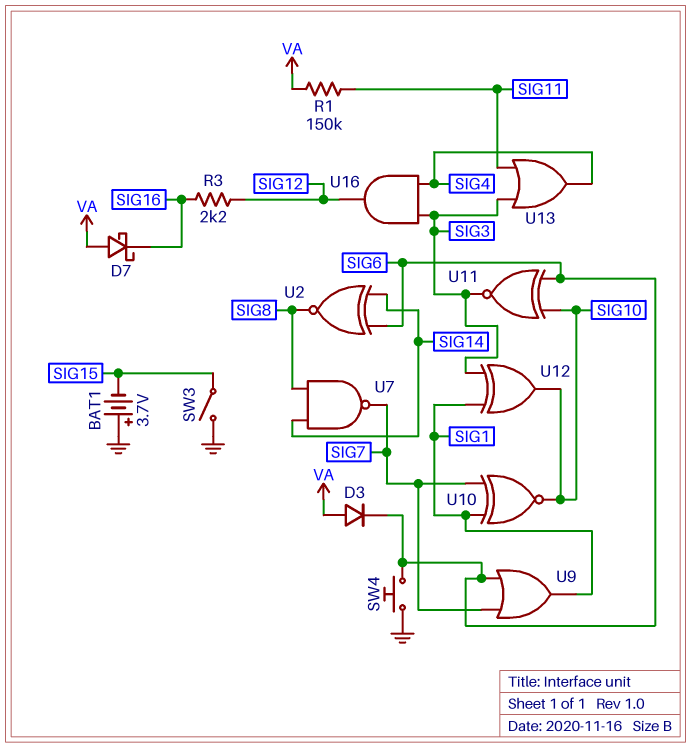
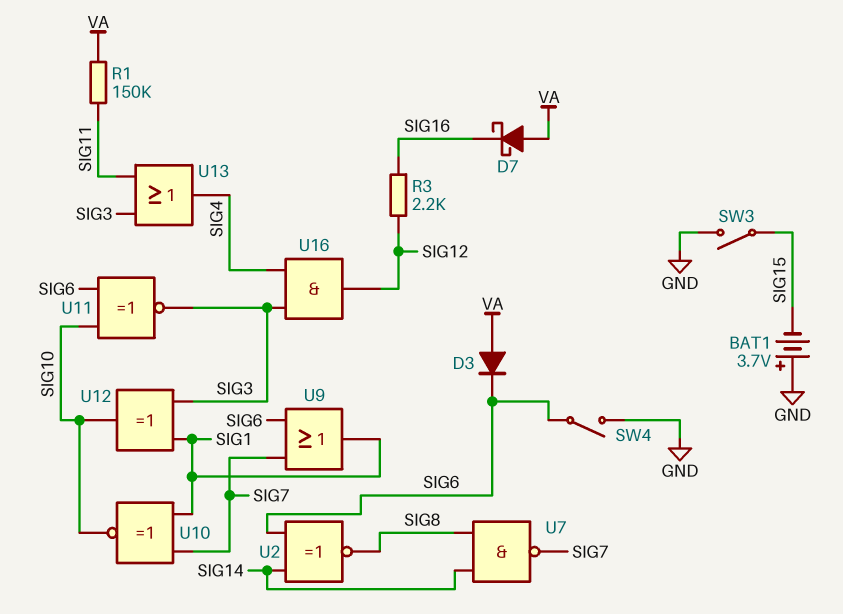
SW4: button (GND, SIG6) -> switch (GND, SIG6)

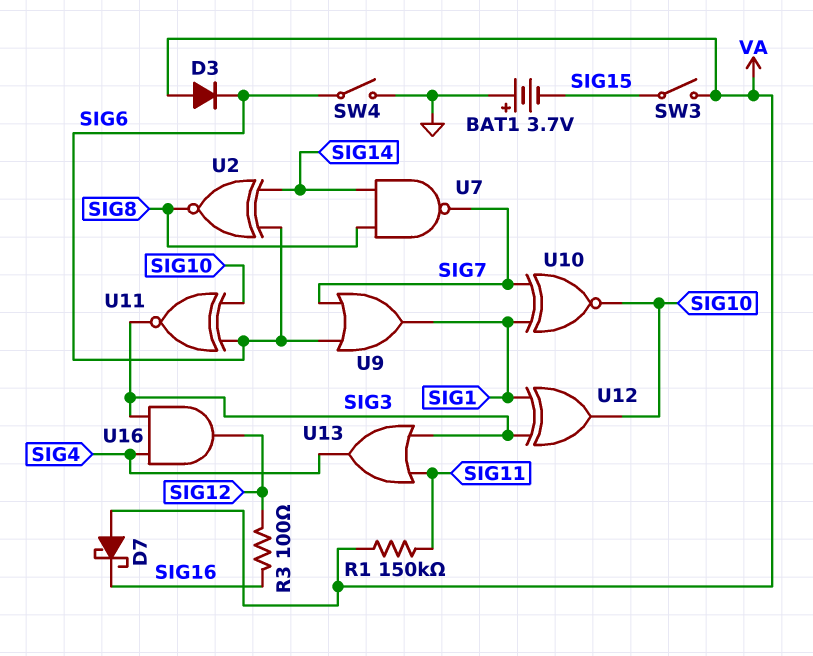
R3: 2.2k (SIG12, SIG16) -> 100 (SIG12, SIG16)
SW3: switch (GND, SIG15) -> switch (SIG15, VA)

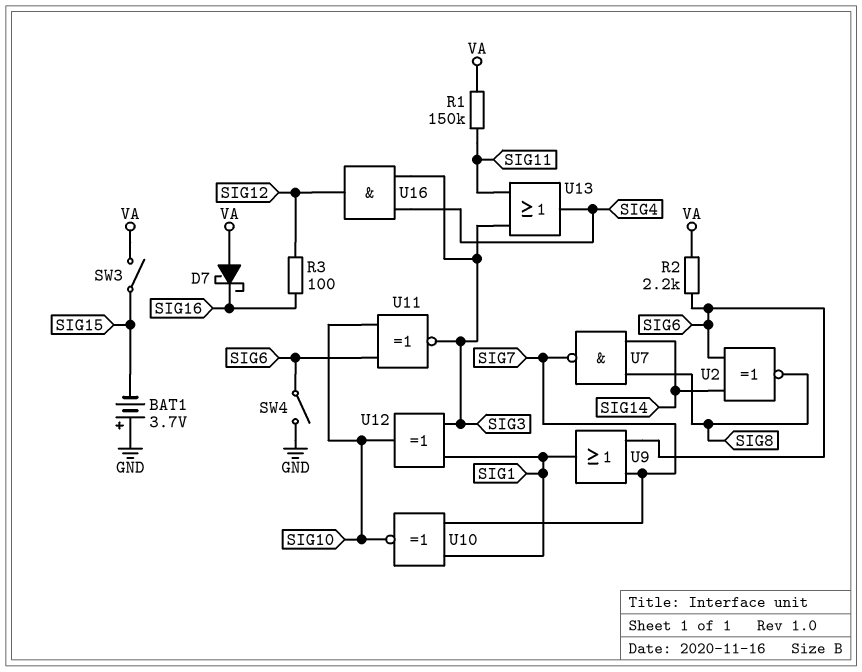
D3: diode (A VA, K SIG6) -> none
R2: none -> 2.2k (SIG6, VA)

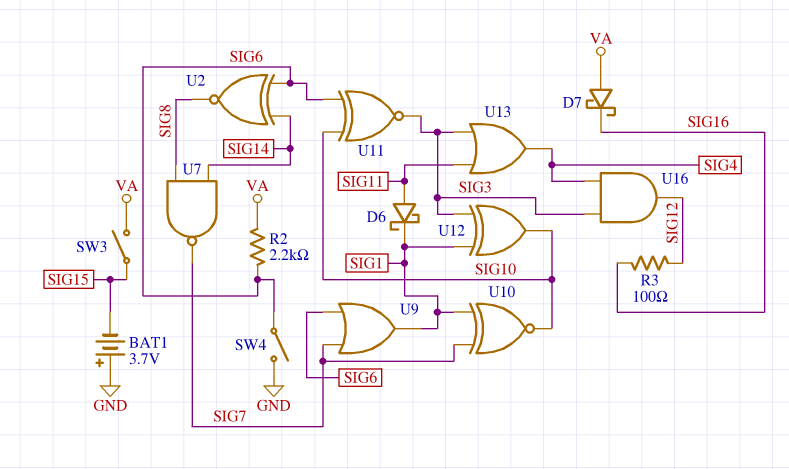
D6: none -> schottky (A SIG11, K SIG1)
R1: 150k (SIG11, VA) -> none

